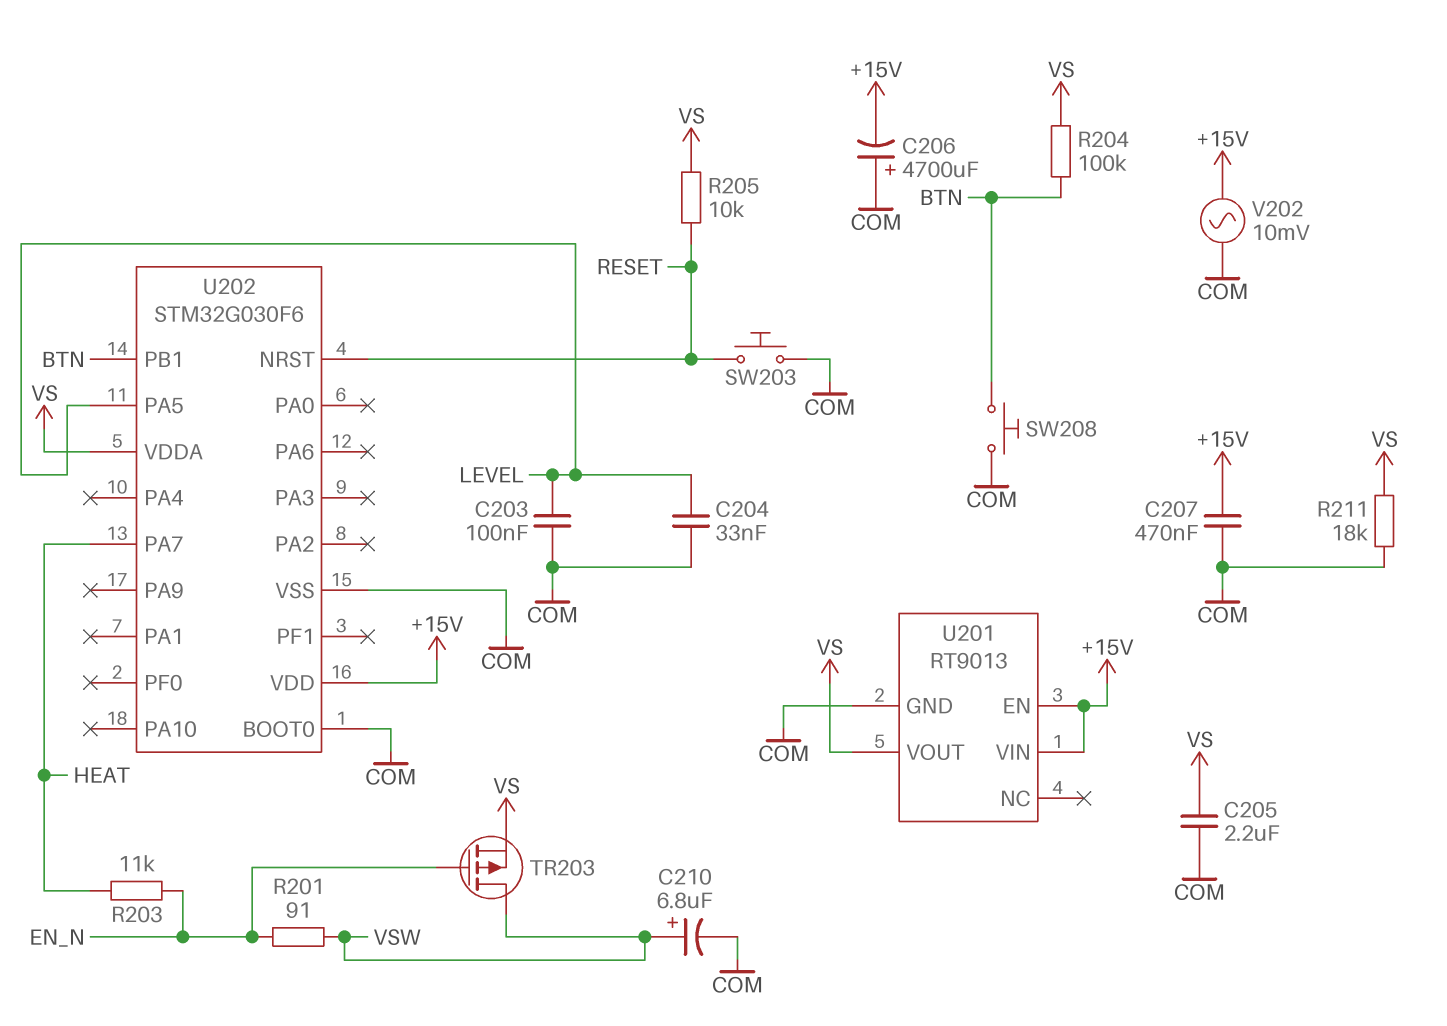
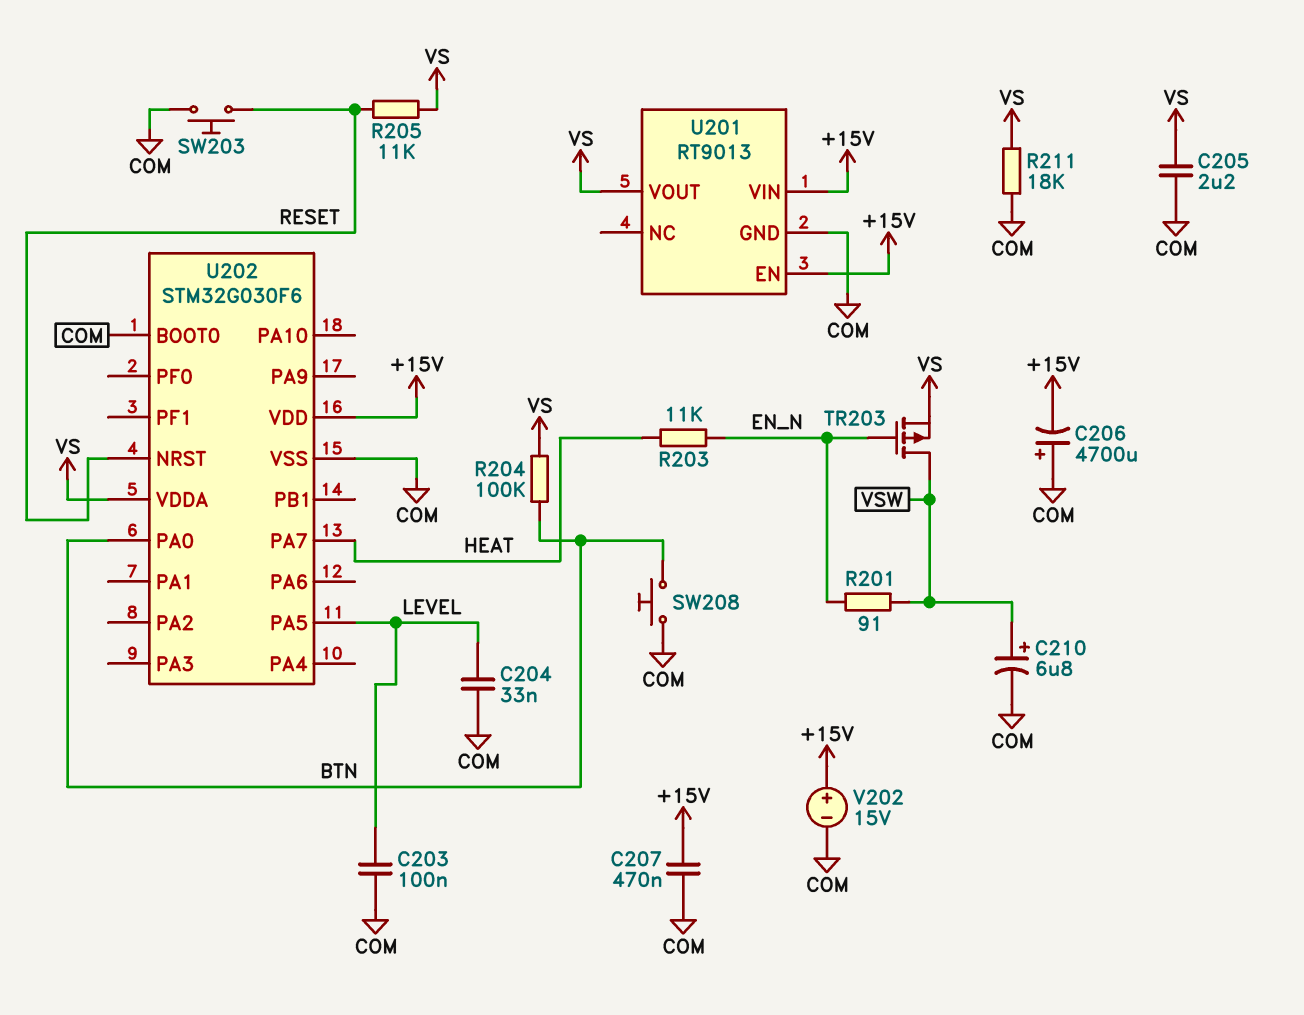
R205: 10k (RESET, VS) -> 11k (RESET, VS)
U202 pin PA0: none -> BTN
U202 pin PB1: BTN -> none
V202: AC 10mV (+15V, COM) -> 15V (plus +15V, minus COM)

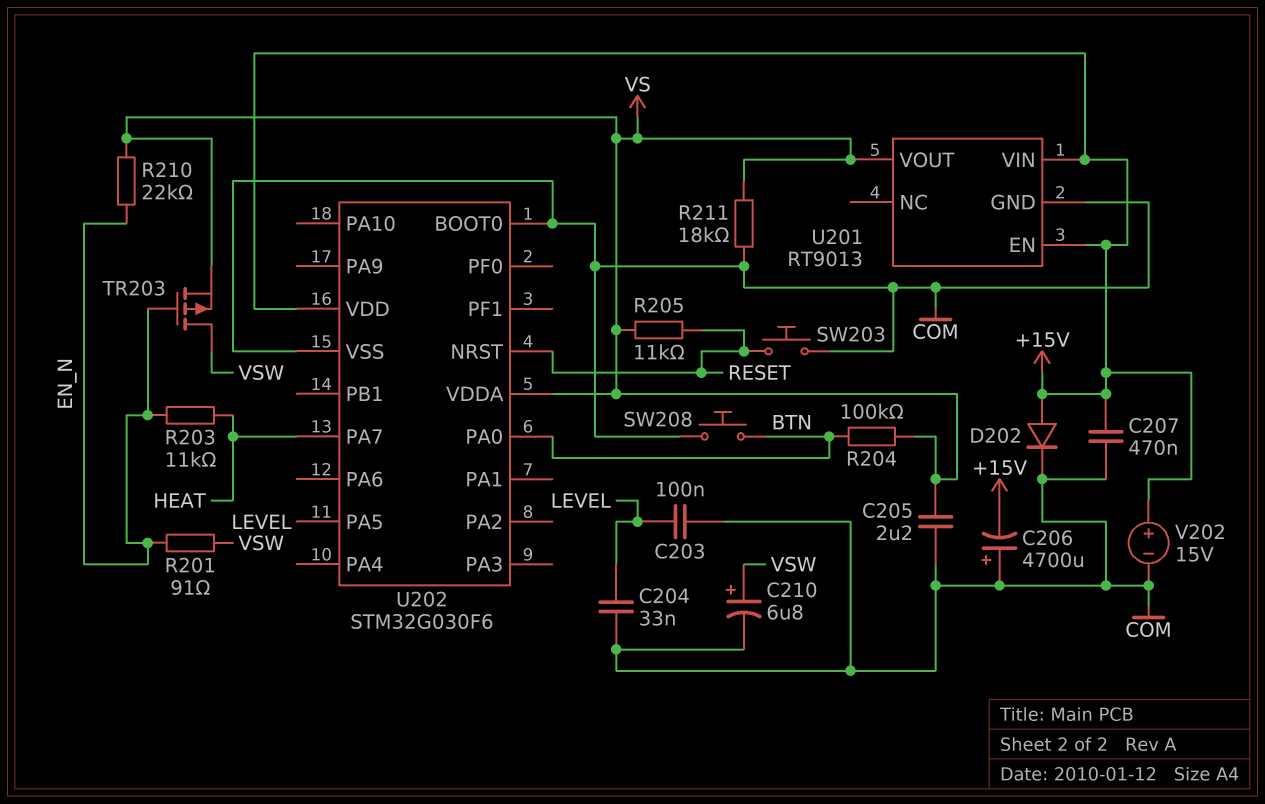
D202: none -> diode (A +15V, K COM)
R210: none -> 22k (EN_N, VS)

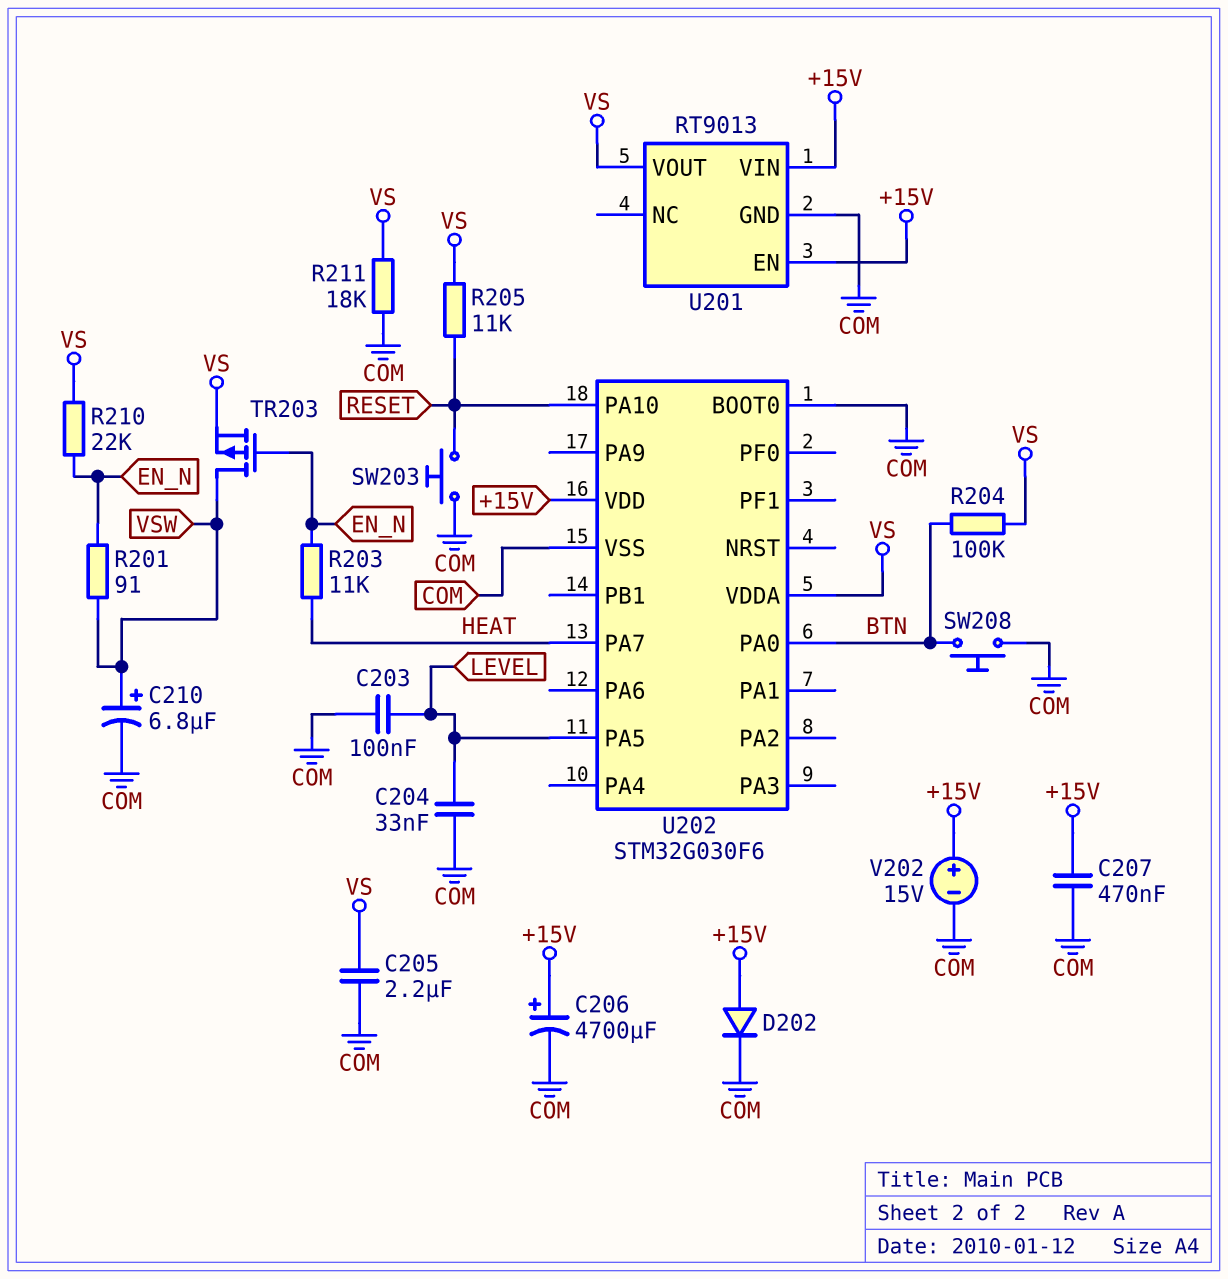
C206: 4700uF (plus COM, minus +15V) -> 4700uF (plus +15V, minus COM)
U202 pin NRST: RESET -> none
U202 pin PA10: none -> RESET

